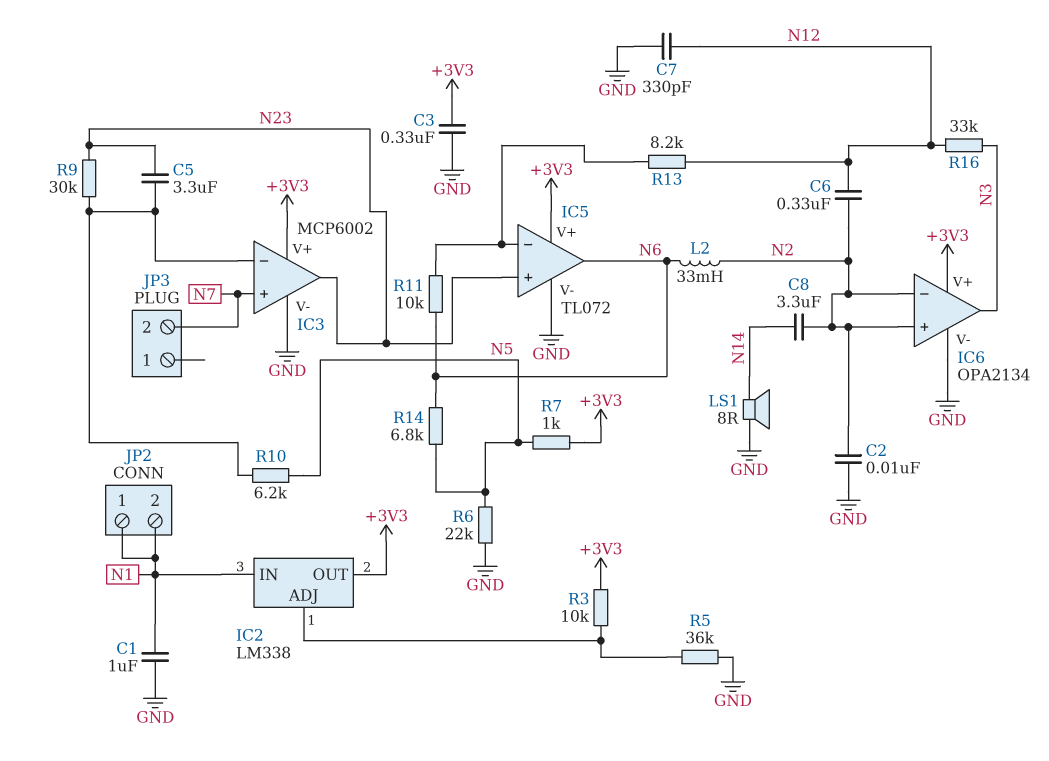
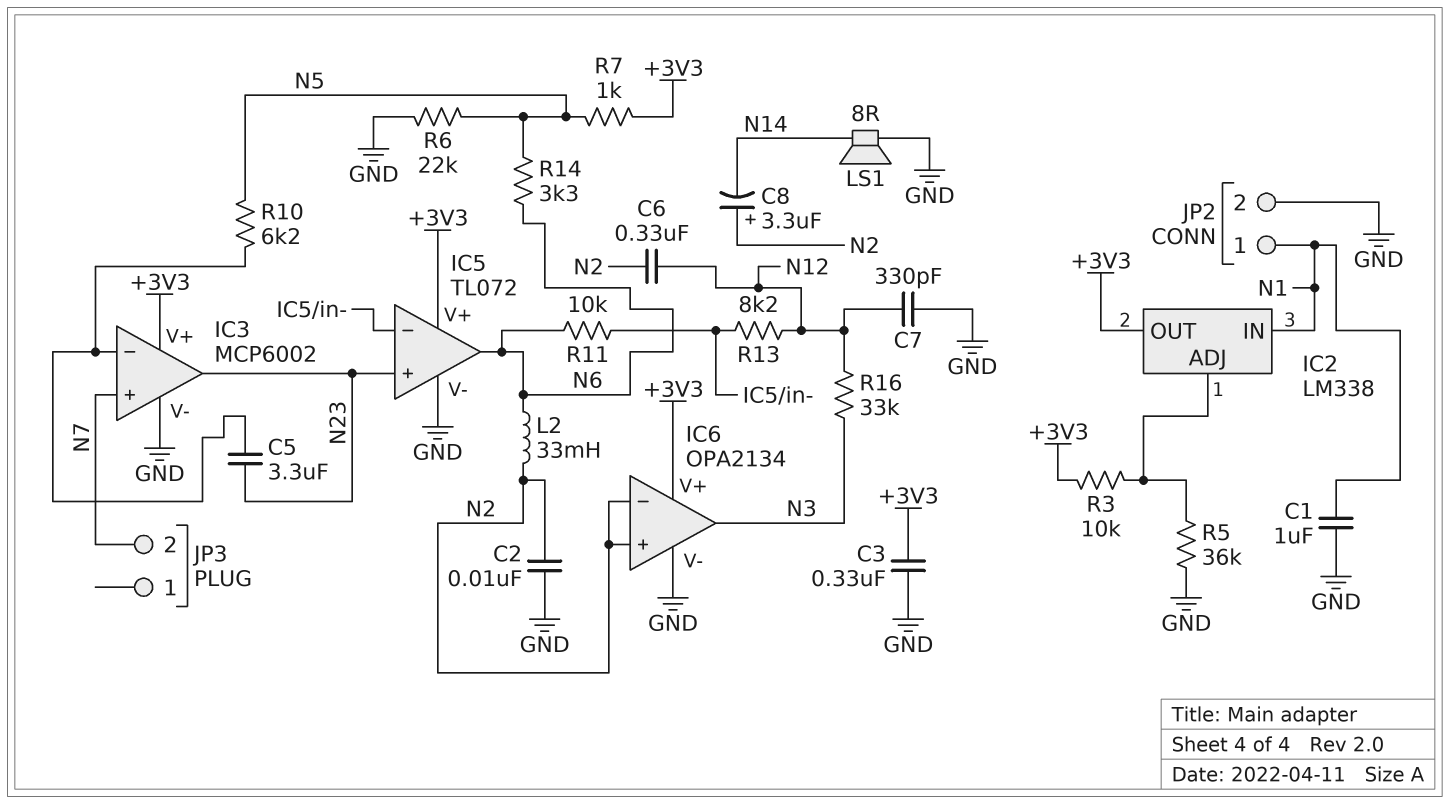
C8: 3.3uF (N2, N14) -> 3.3uF (plus N2, minus N14)
JP2 pin 2: N1 -> GND
R9: 30k (IC3/in-, N23) -> none
R14: 6.8k (N5, N6) -> 3.3k (N5, N6)

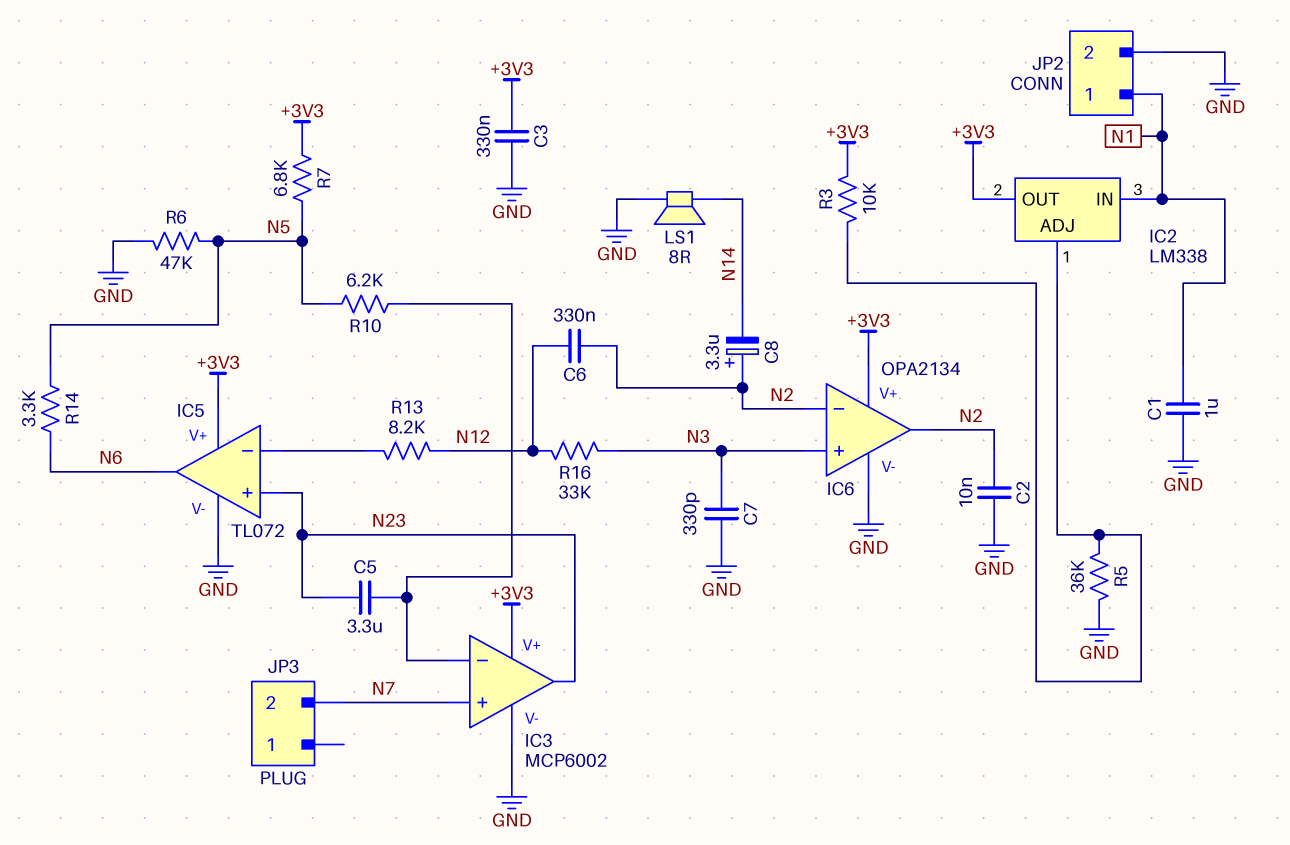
C7: 330pF (GND, N12) -> 330pF (GND, N3)
IC6 pin in+: N2 -> N3
IC6 pin out: N3 -> N2
L2: 33mH (N2, N6) -> none
R6: 22k (GND, N5) -> 47k (GND, N5)
R7: 1k (+3V3, N5) -> 6.8k (+3V3, N5)
R11: 10k (IC5/in-, N6) -> none

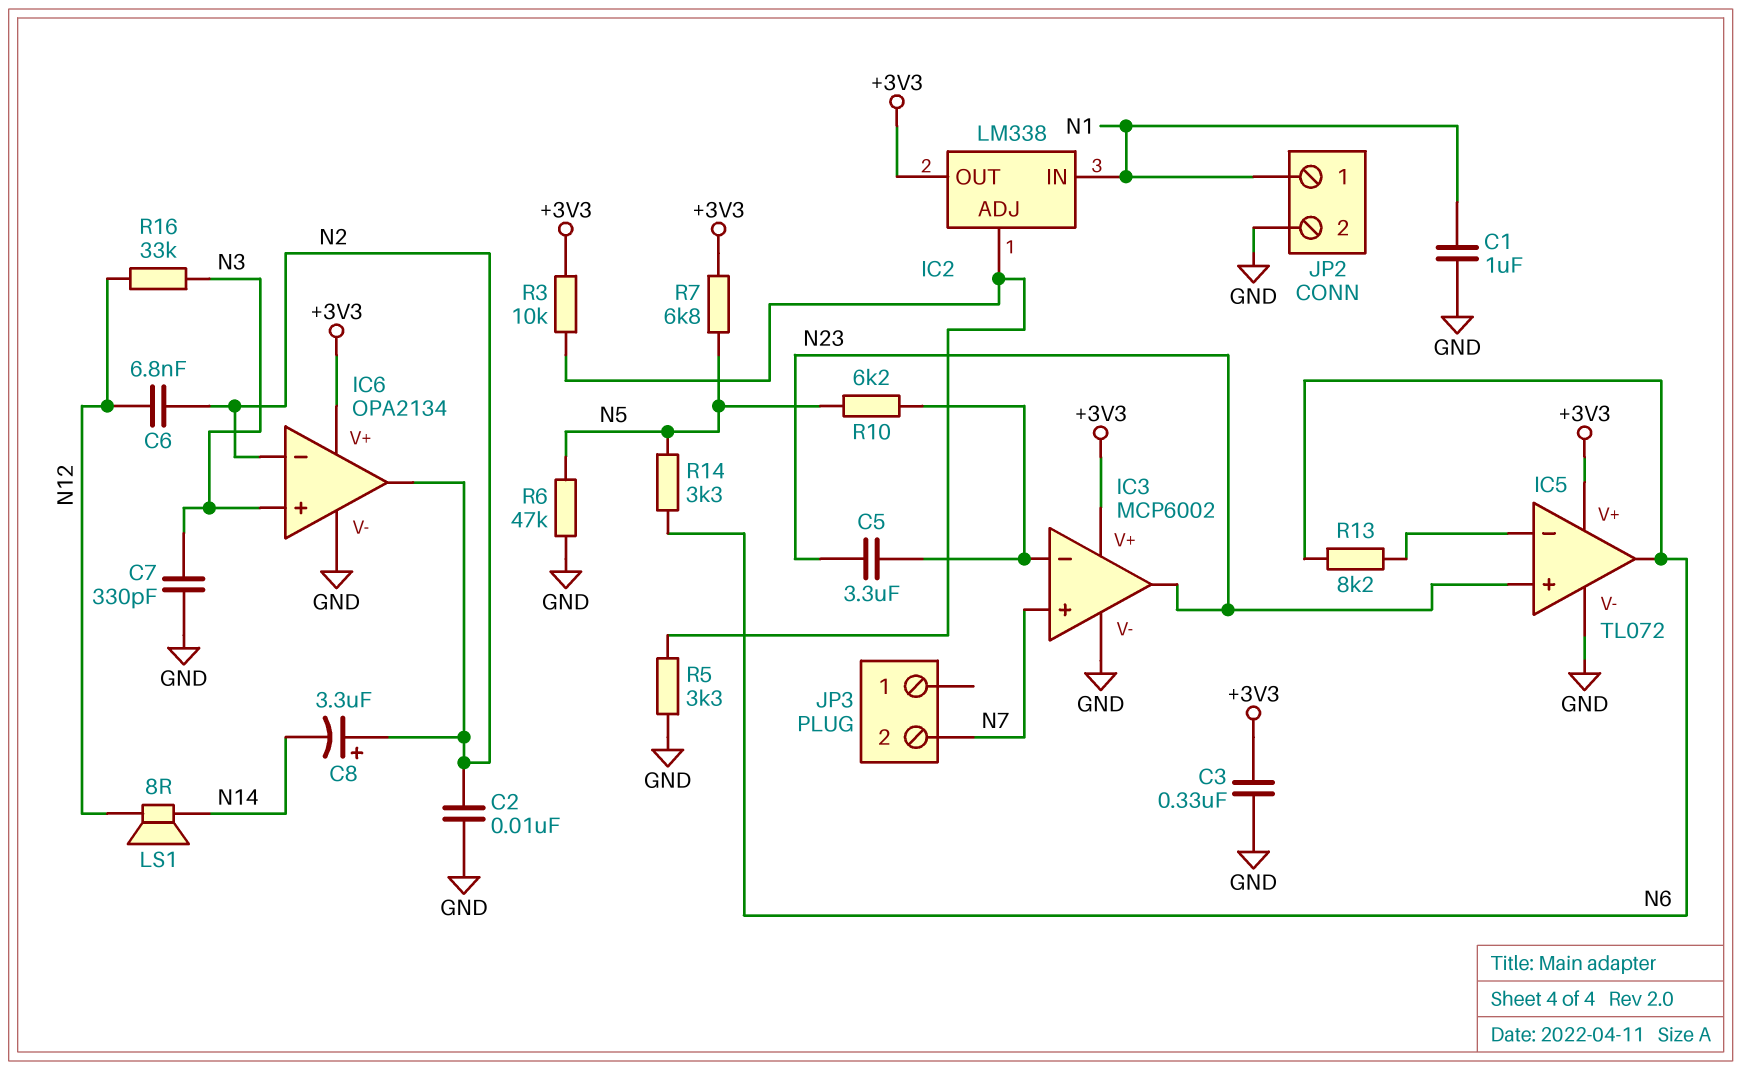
C6: 330nF (N2, N12) -> 6.8nF (N2, N12)
LS1: speaker 8R (GND, N14) -> speaker 8R (N12, N14)
R5: 36k (GND, IC2/ADJ) -> 3.3k (GND, IC2/ADJ)
R13: 8.2k (IC5/in-, N12) -> 8.2k (IC5/in-, N6)

